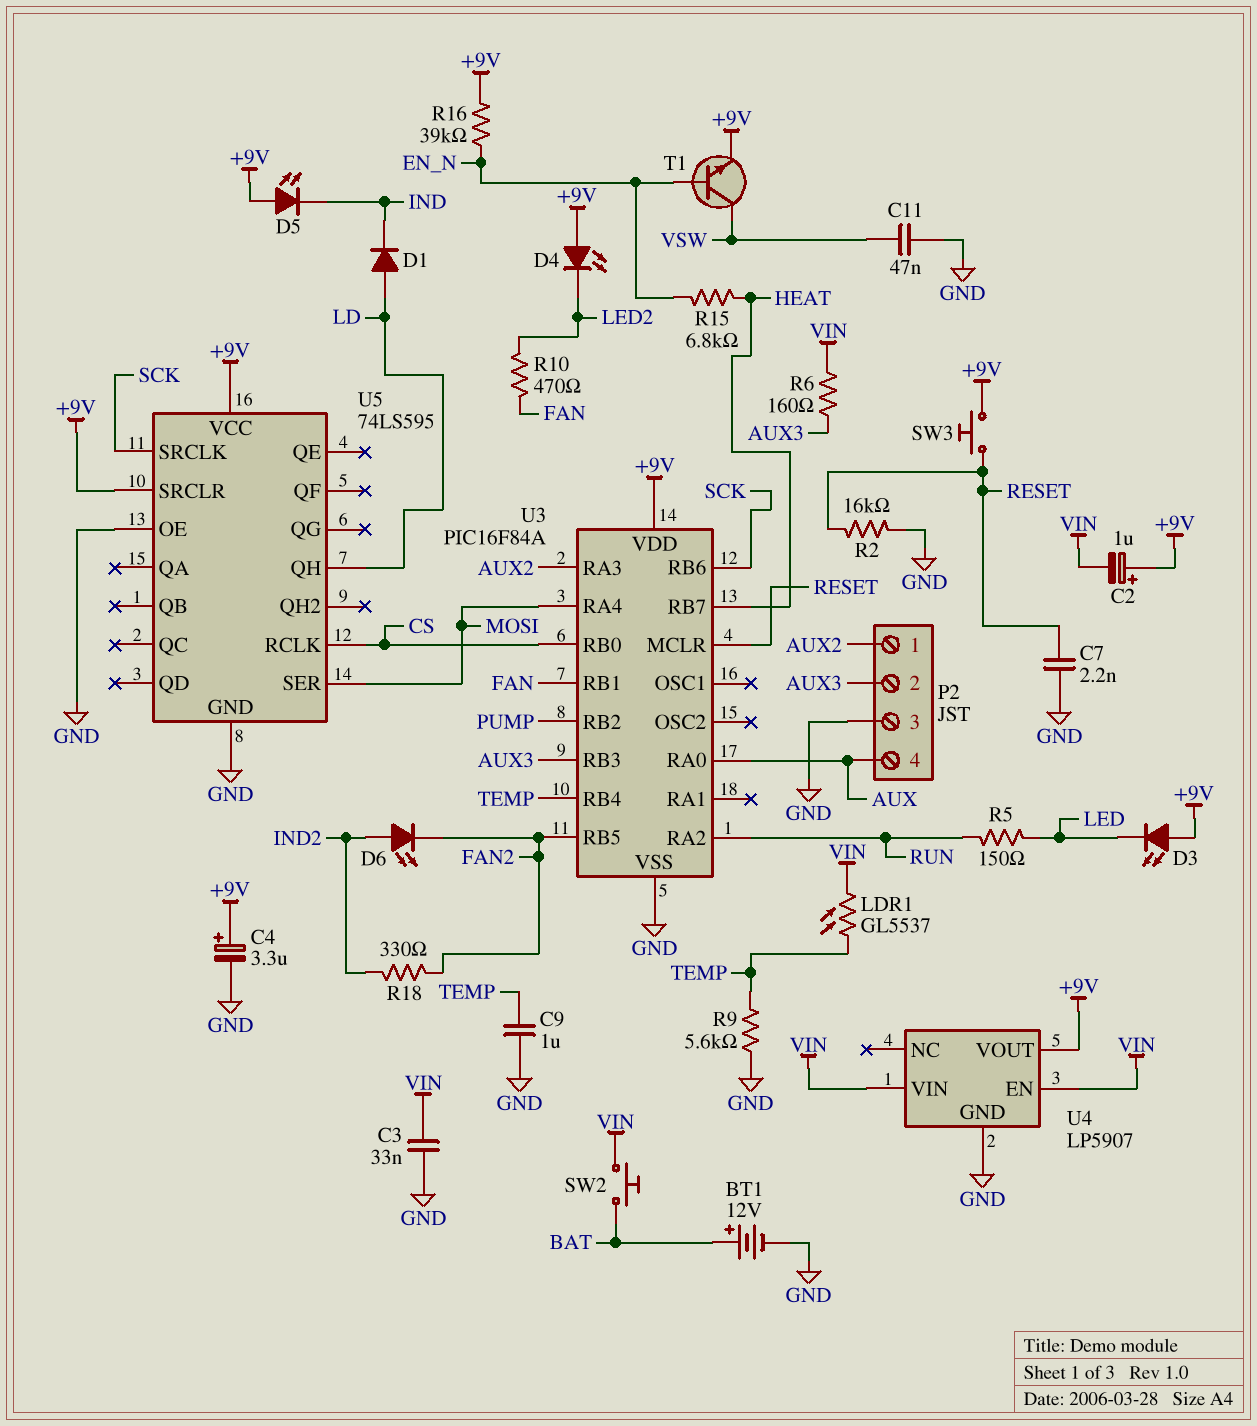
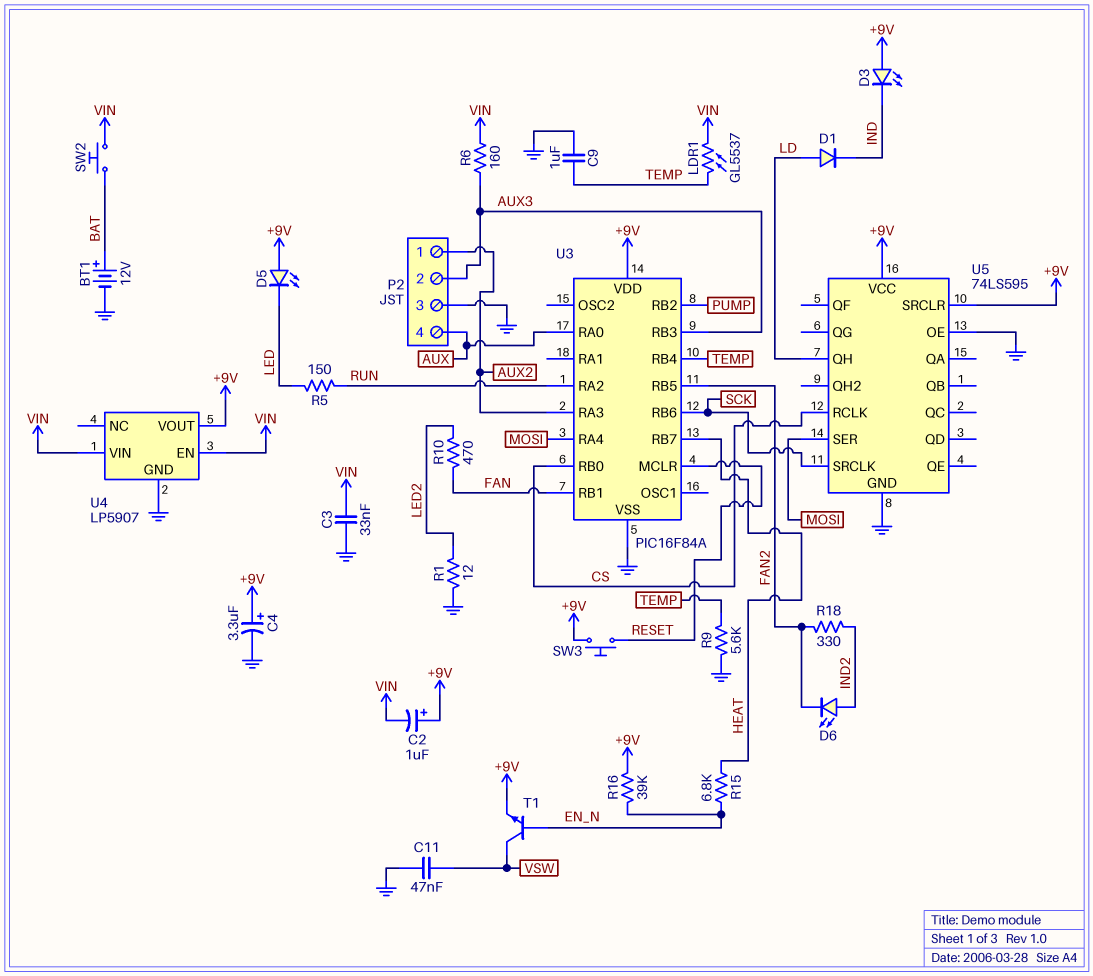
C7: 2.2nF (GND, RESET) -> none
D3: LED (A +9V, K LED) -> LED (A +9V, K IND)
D4: LED (A +9V, K LED2) -> none
D5: LED (A +9V, K IND) -> LED (A +9V, K LED)
R1: none -> 12 (GND, LED2)
R2: 16k (GND, RESET) -> none

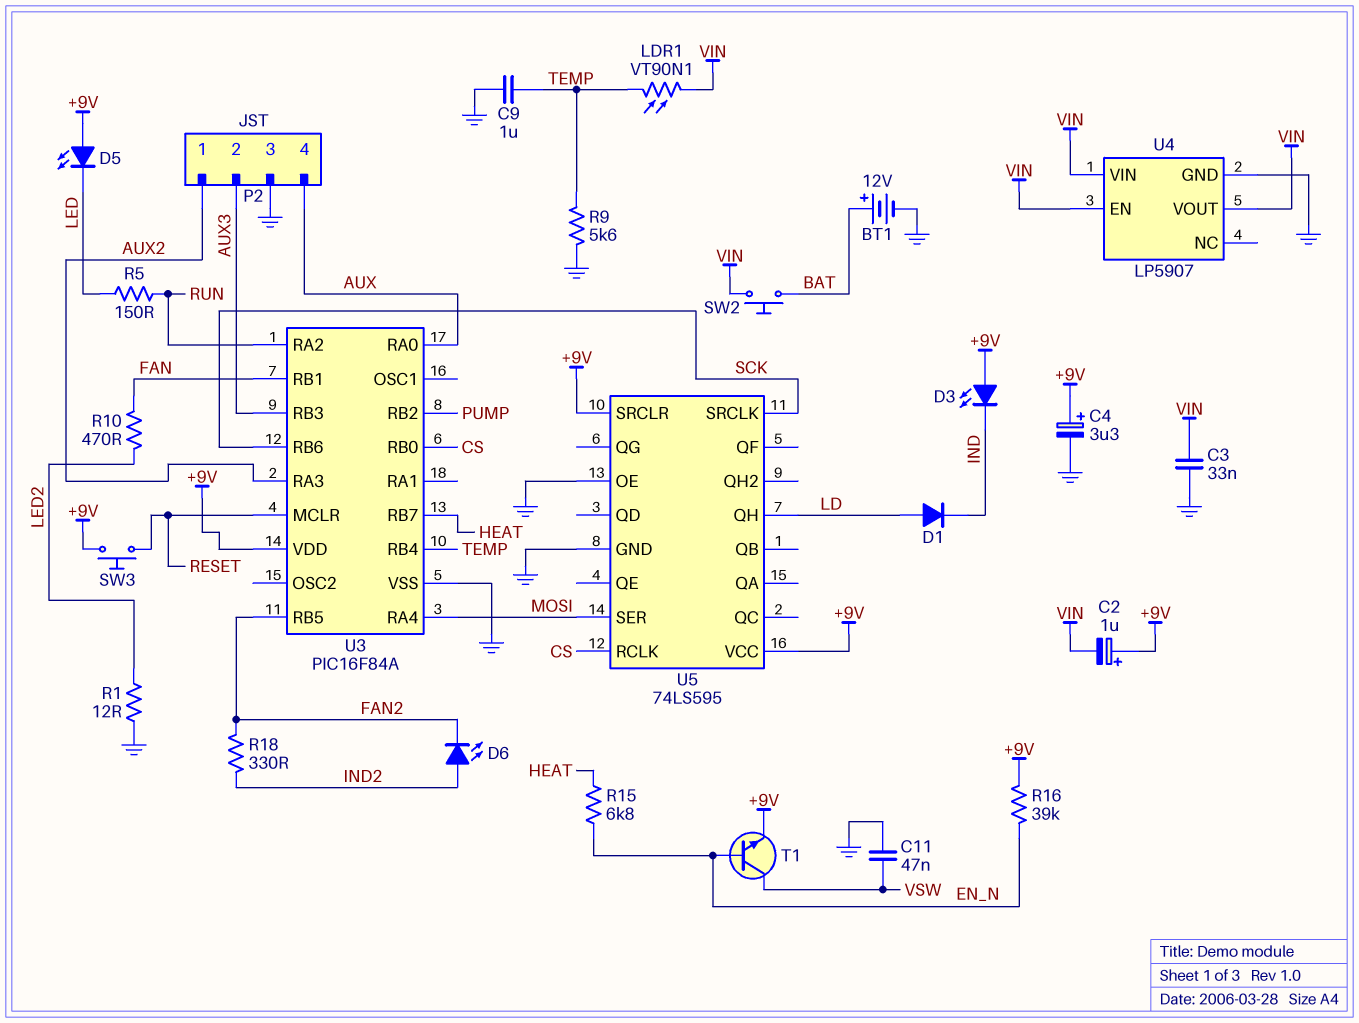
LDR1: GL5537 (TEMP, VIN) -> VT90N1 (TEMP, VIN)
R6: 160 (AUX3, VIN) -> none
U4 pin VOUT: +9V -> VIN

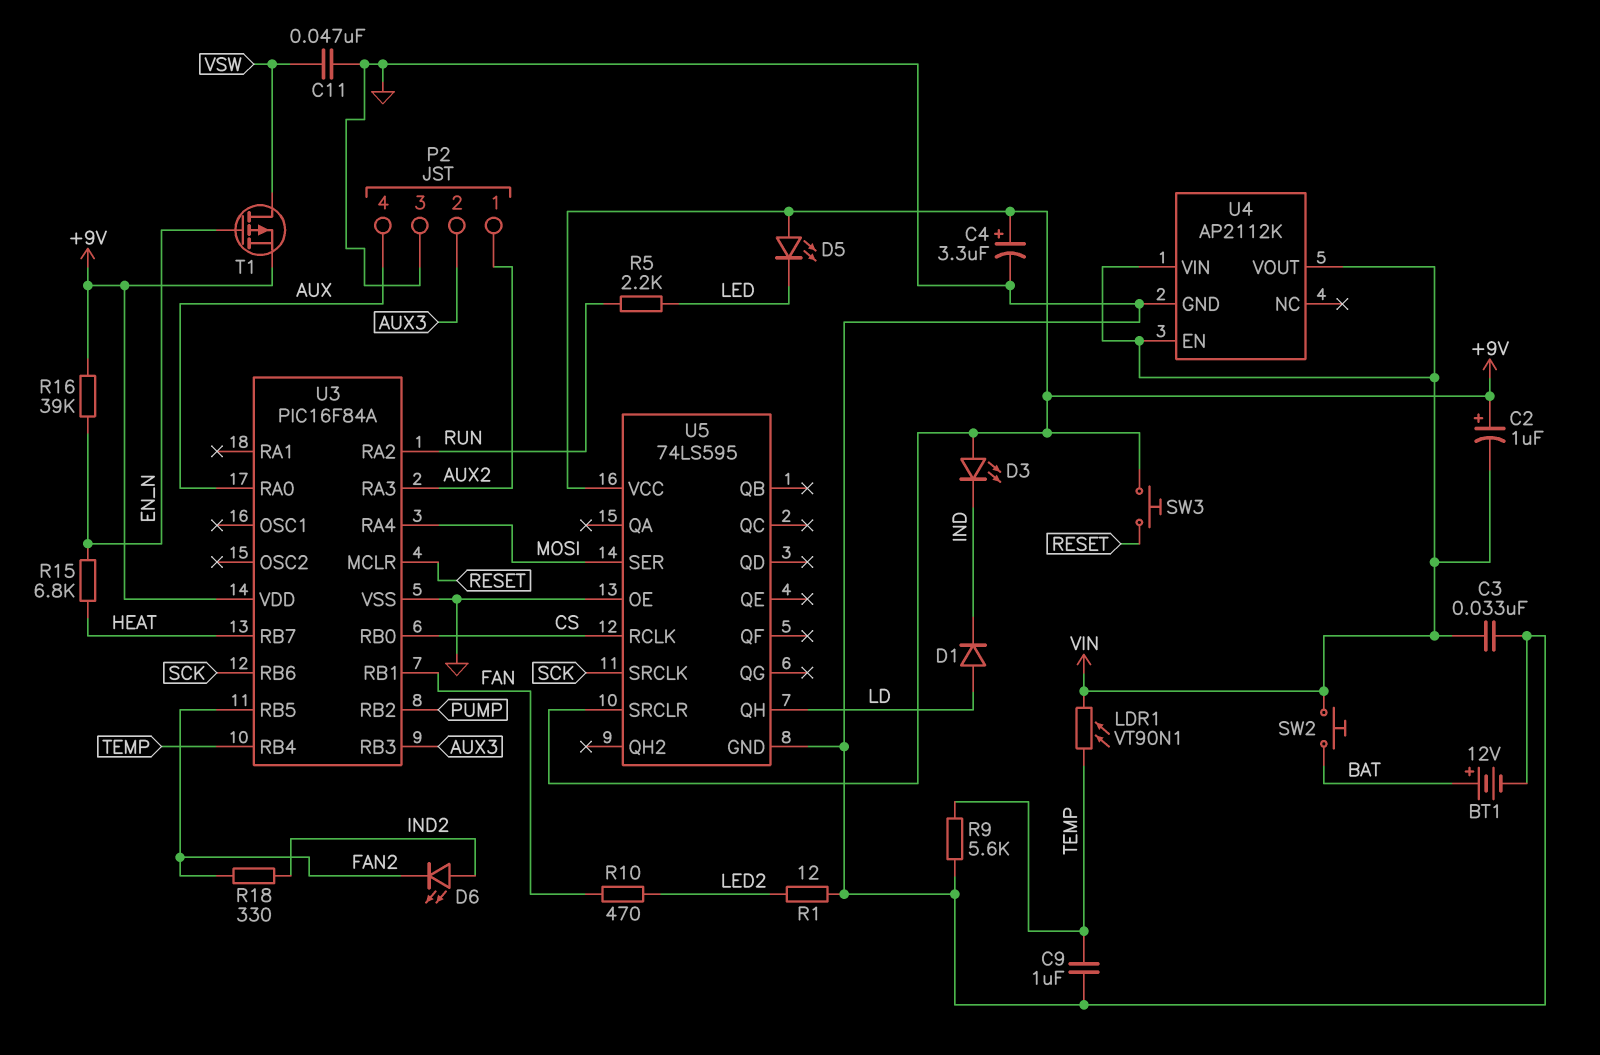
R5: 150 (LED, RUN) -> 2.2k (LED, RUN)
T1: NPN (B EN_N, C VSW, E +9V) -> PMOS (G EN_N, D VSW, S +9V)
U4: LP5907 -> AP2112K

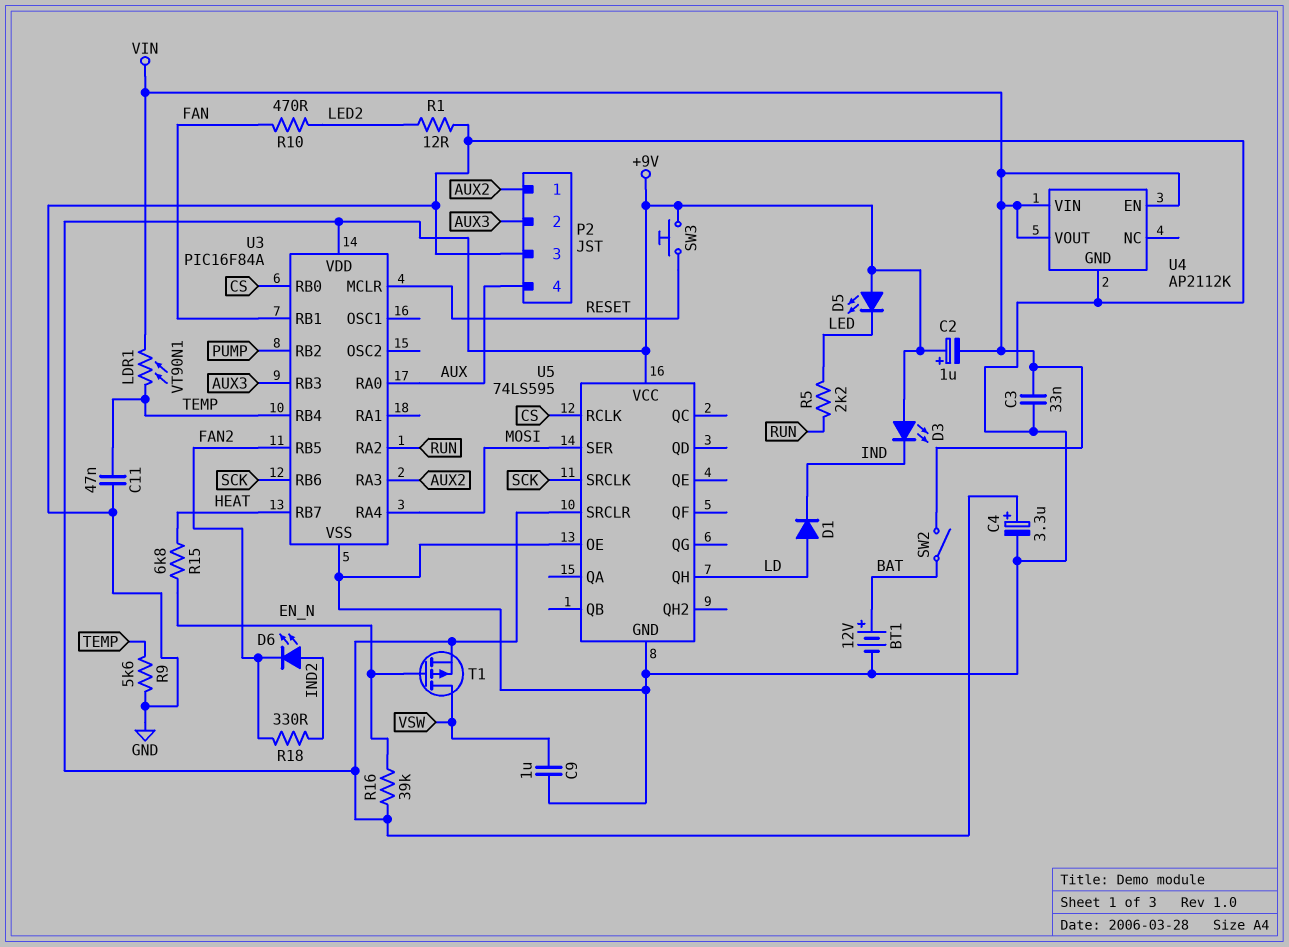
C9: 1uF (GND, TEMP) -> 1uF (GND, VSW)
C11: 47nF (GND, VSW) -> 47nF (GND, TEMP)
SW2: button (BAT, VIN) -> switch (BAT, VIN)

